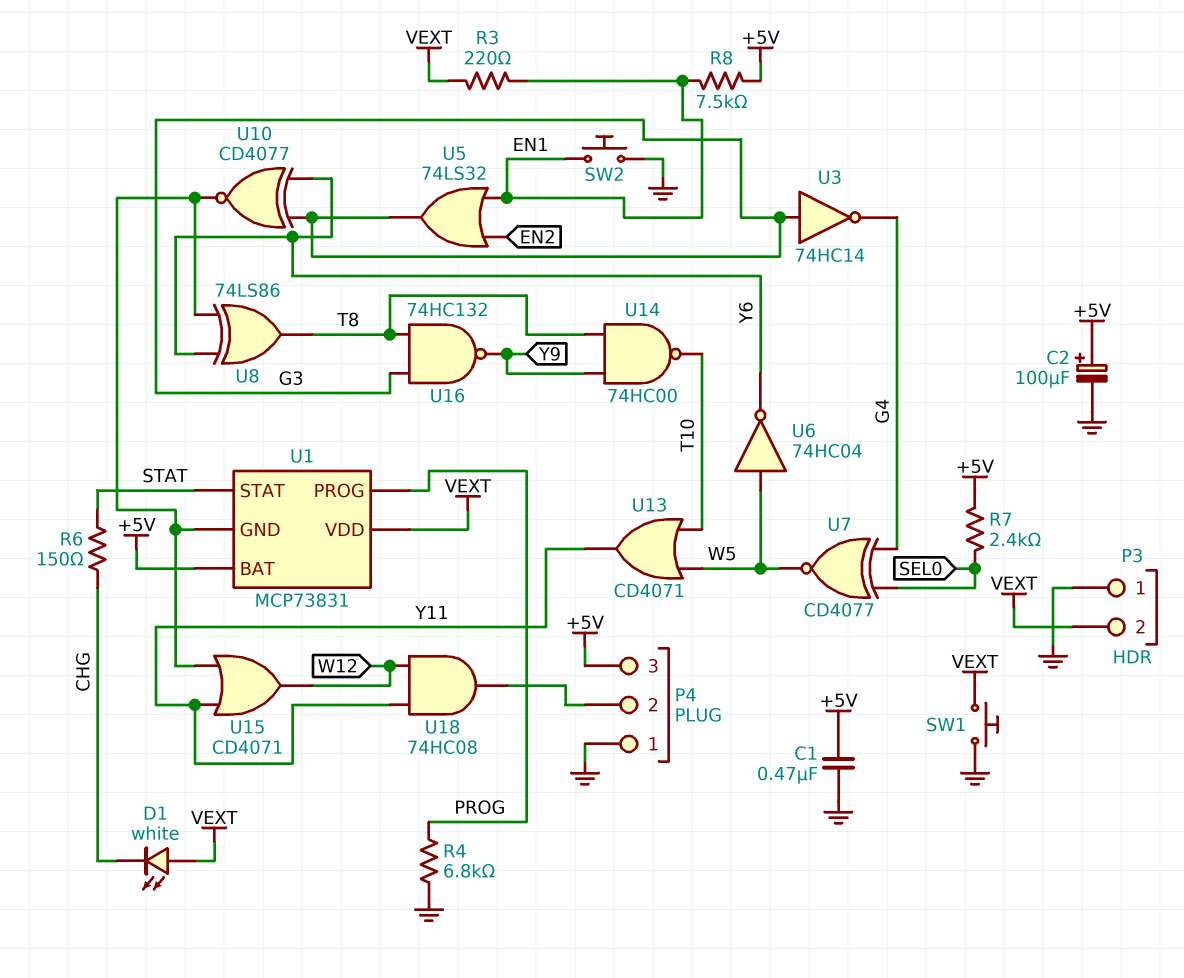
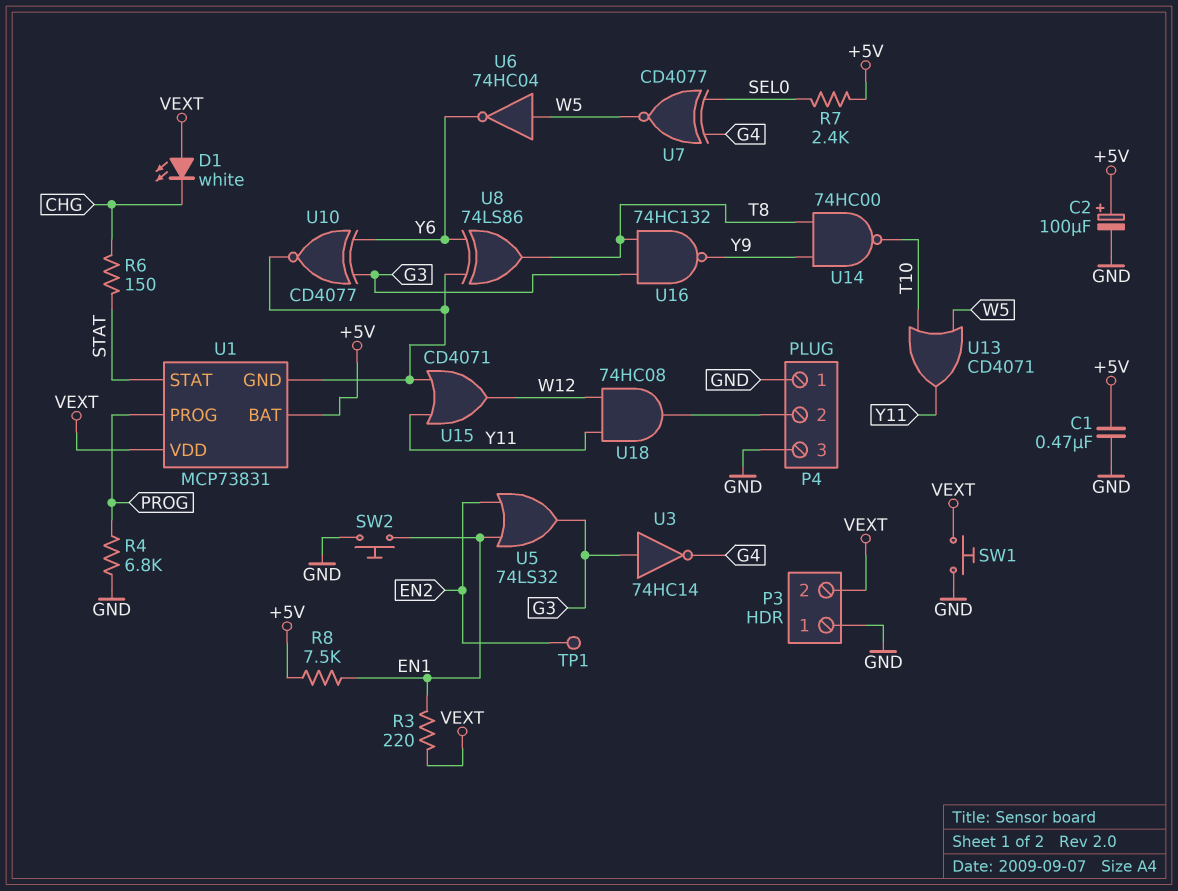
P4 pin 3: +5V -> GND
TP1: none -> test point (EN2)

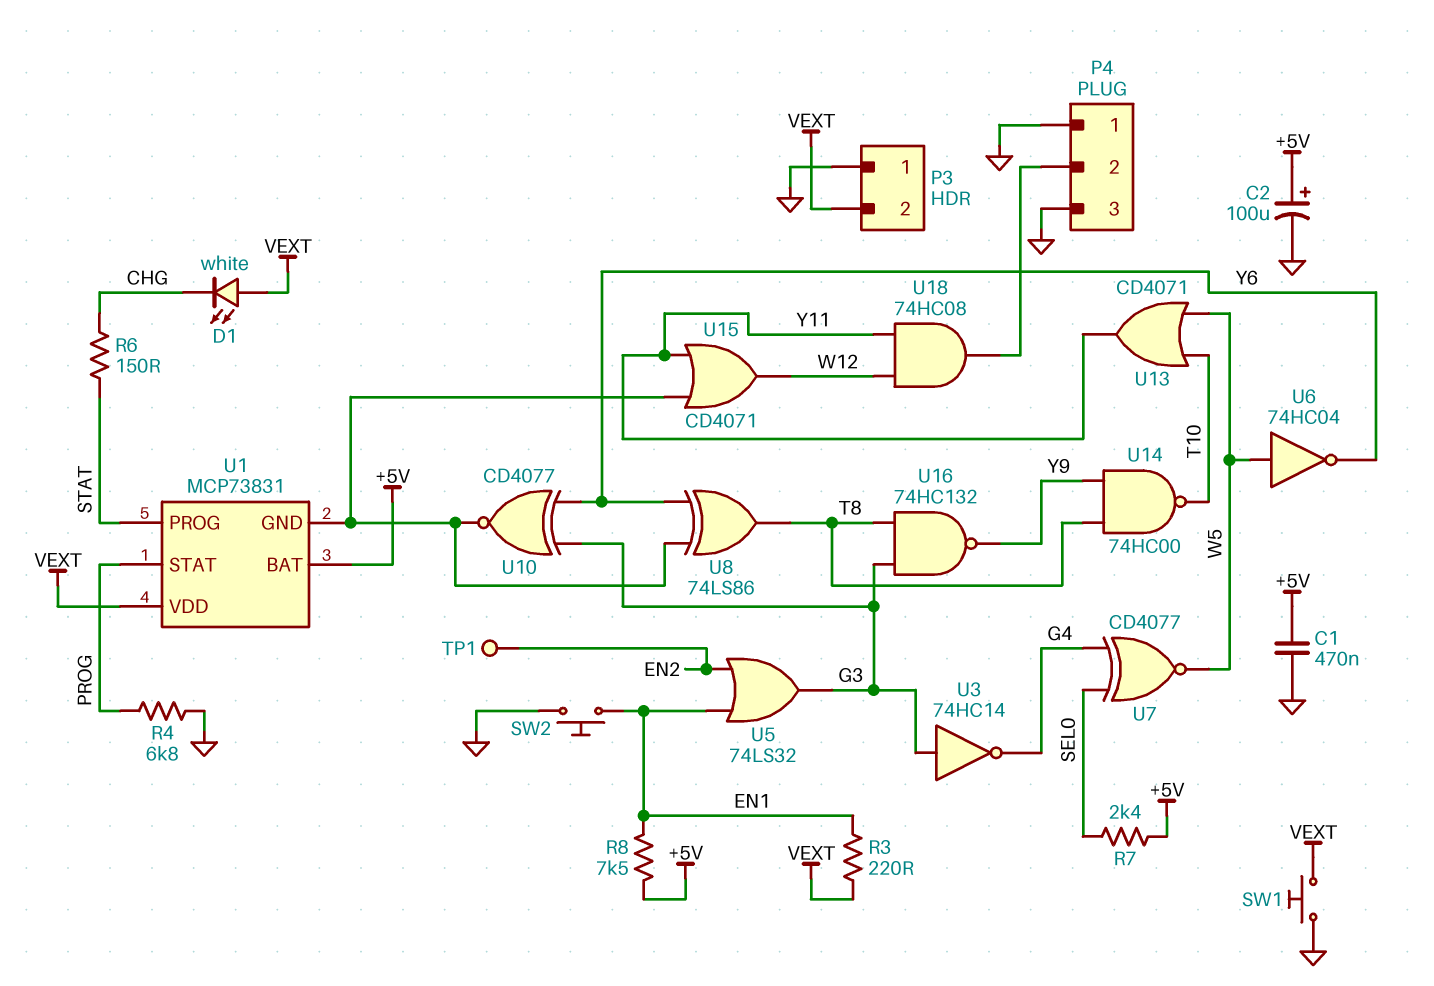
U1 pin PROG: PROG -> STAT
U1 pin STAT: STAT -> PROG

